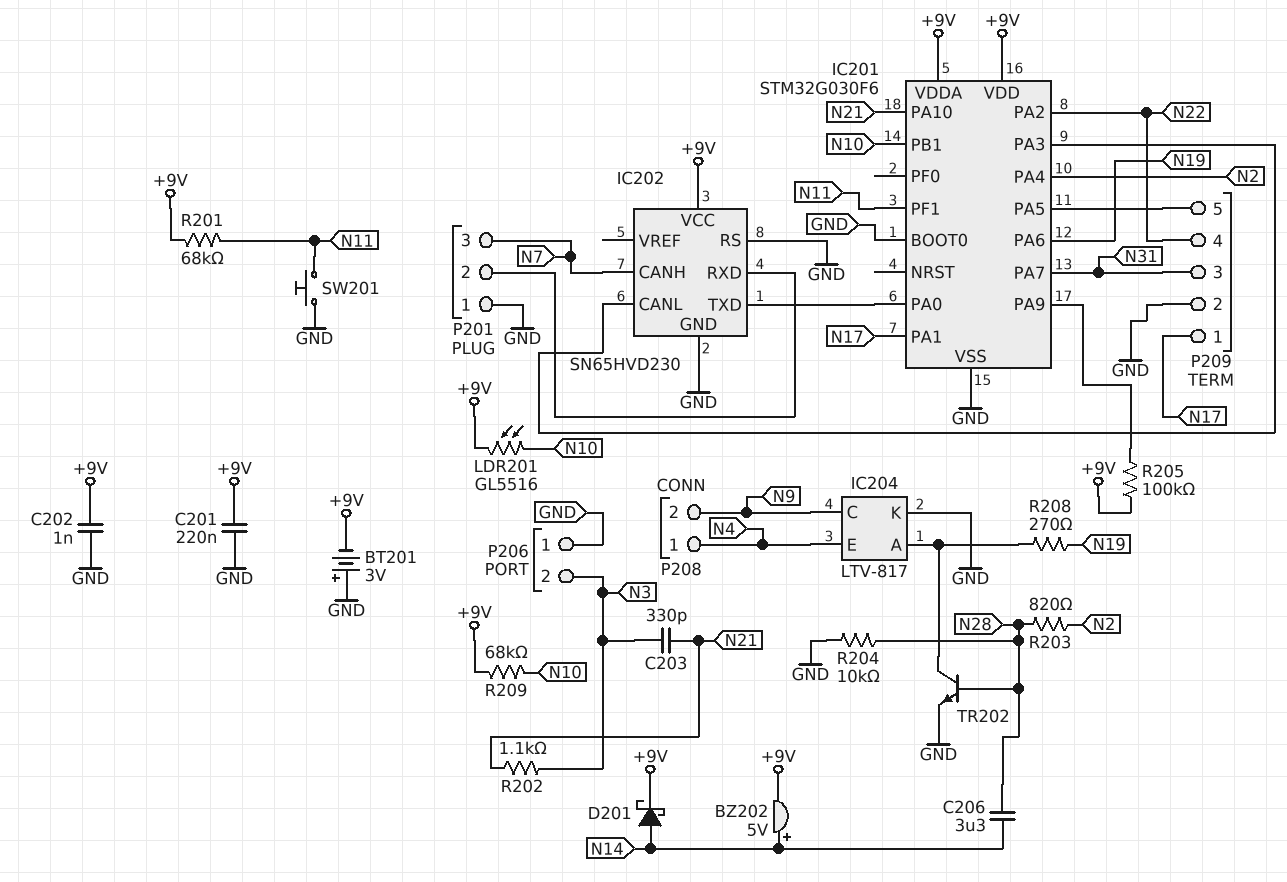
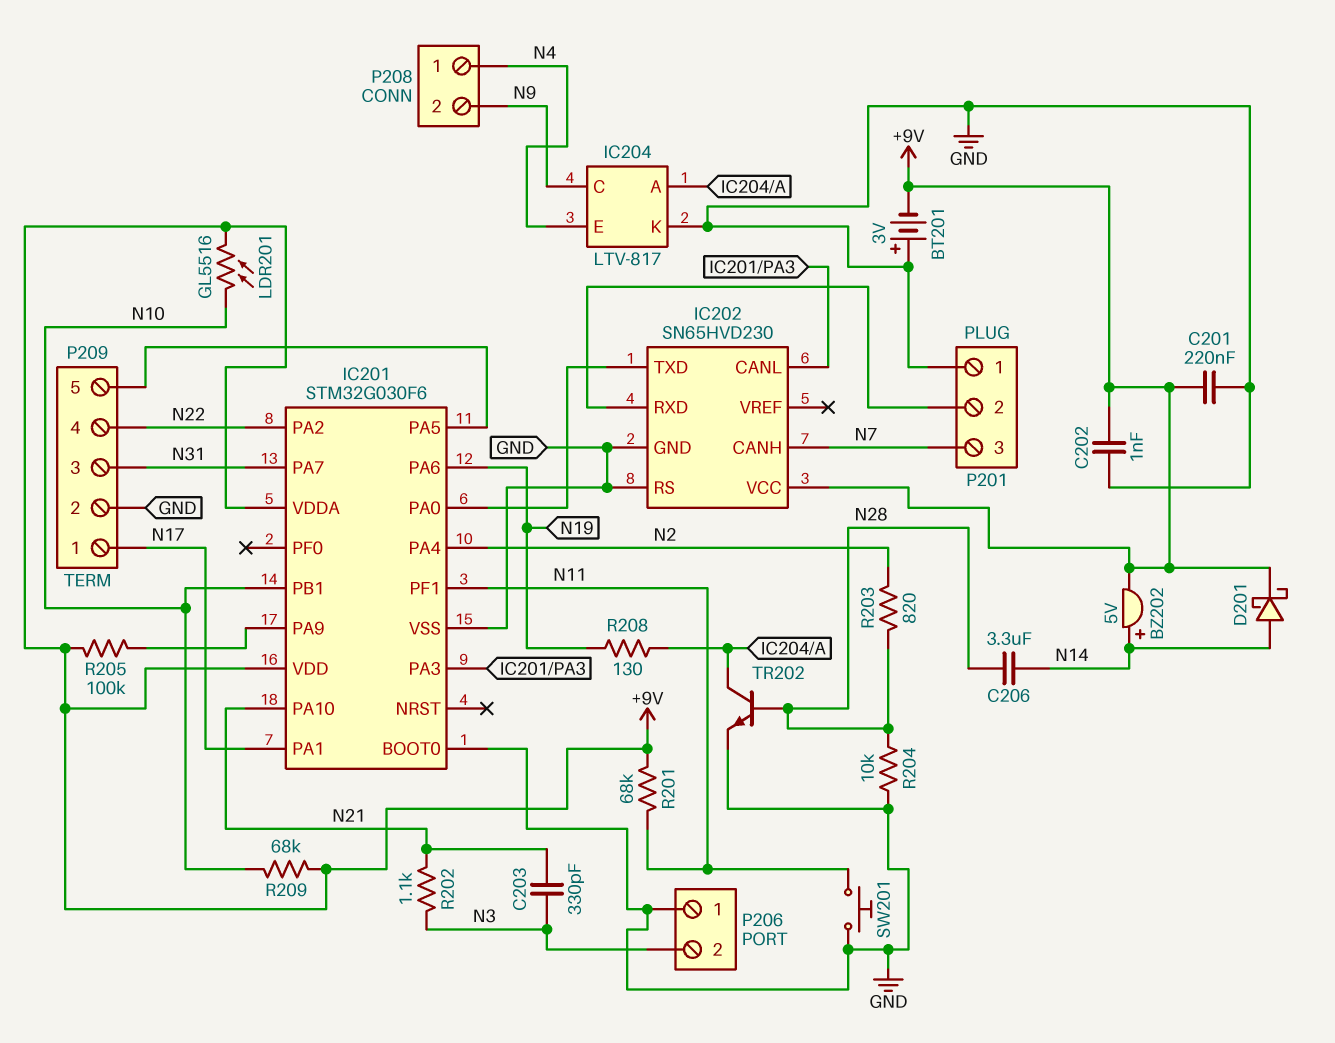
R208: 270 (IC204/A, N19) -> 130 (IC204/A, N19)

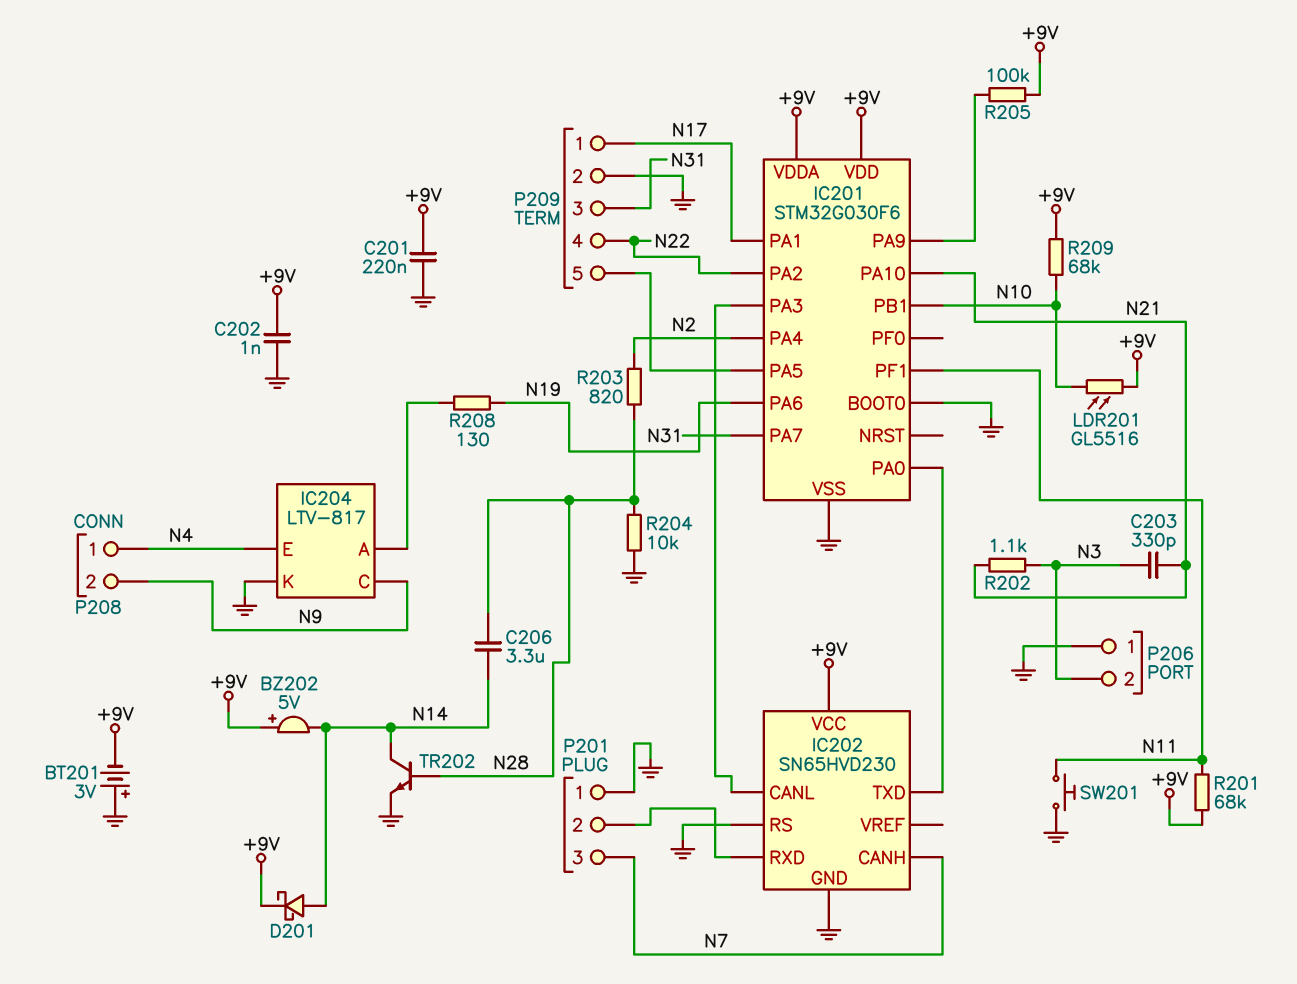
BZ202: buzzer 5V (plus N14, minus +9V) -> buzzer 5V (plus +9V, minus N14)
TR202: NPN (B N28, C IC204/A, E GND) -> NPN (B N28, C N14, E GND)

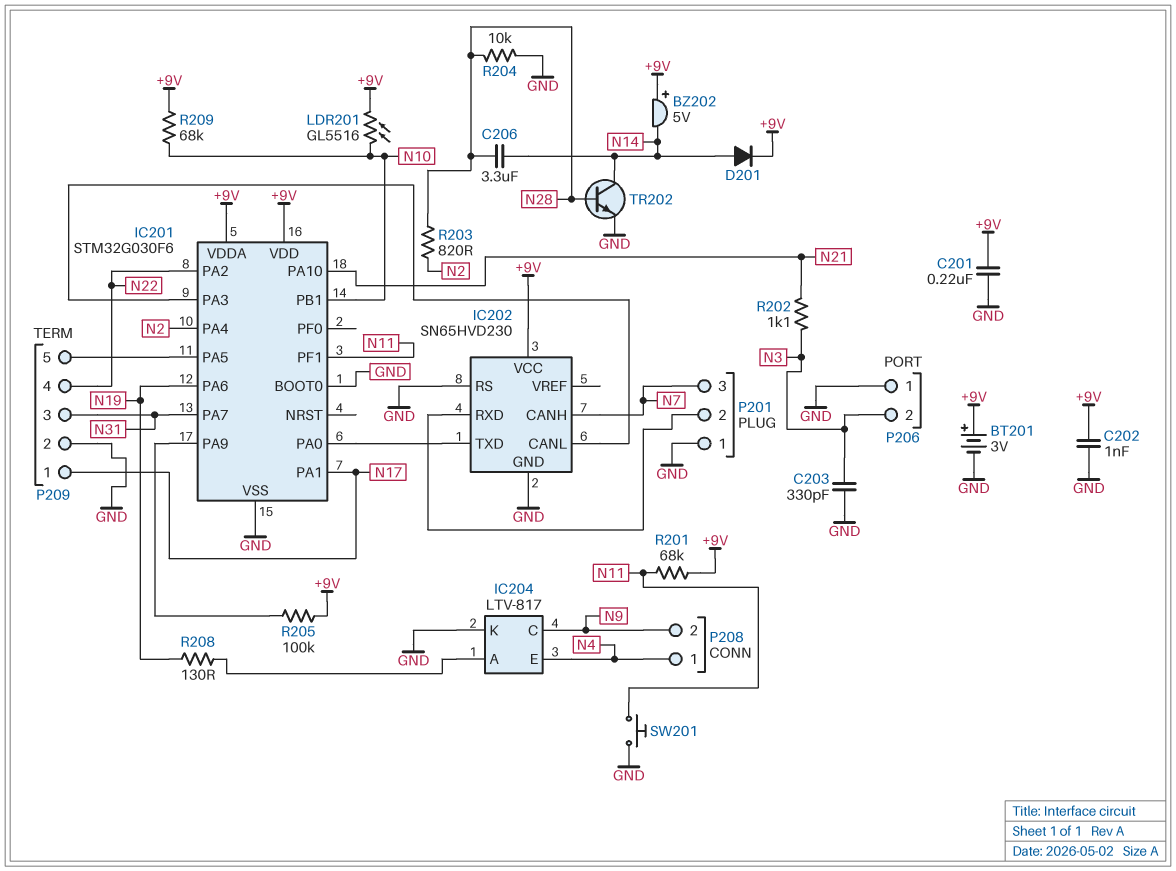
BT201: 3V (plus GND, minus +9V) -> 3V (plus +9V, minus GND)
C203: 330pF (N3, N21) -> 330pF (GND, N3)
D201: schottky (A N14, K +9V) -> diode (A N14, K +9V)

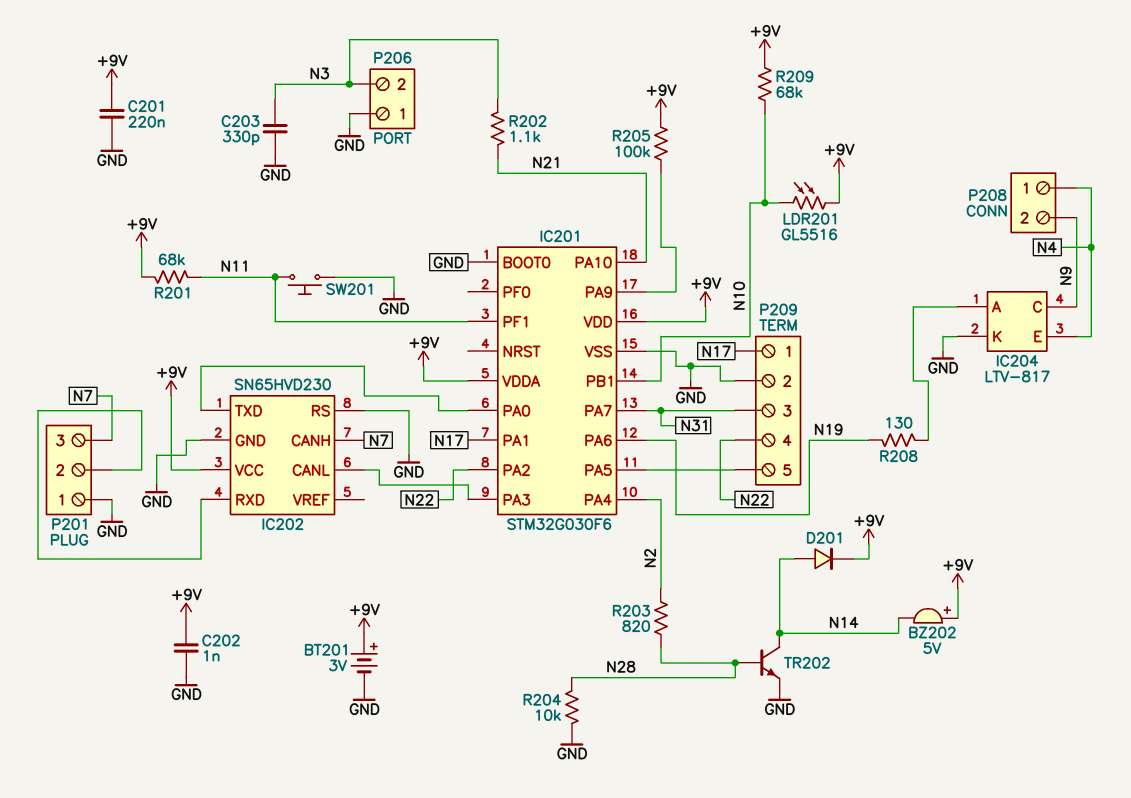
C206: 3.3uF (N14, N28) -> none

